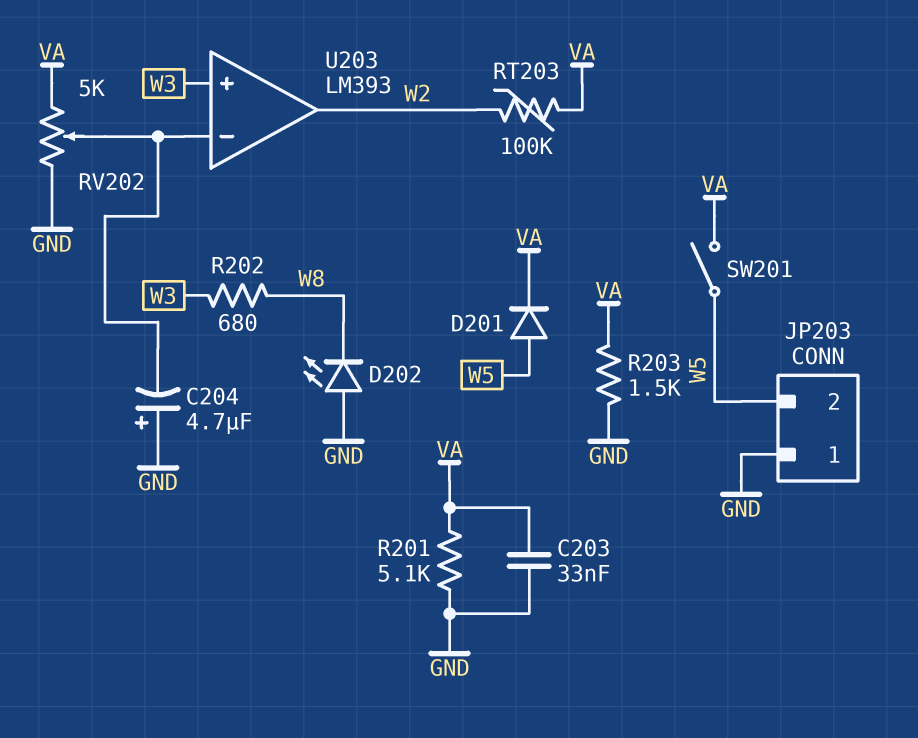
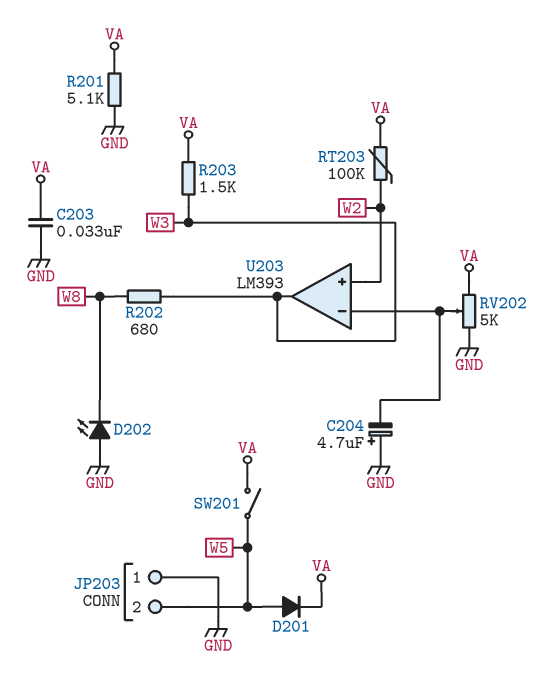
R203: 1.5k (GND, VA) -> 1.5k (VA, W3)
U203 pin in+: W3 -> W2
U203 pin out: W2 -> W3

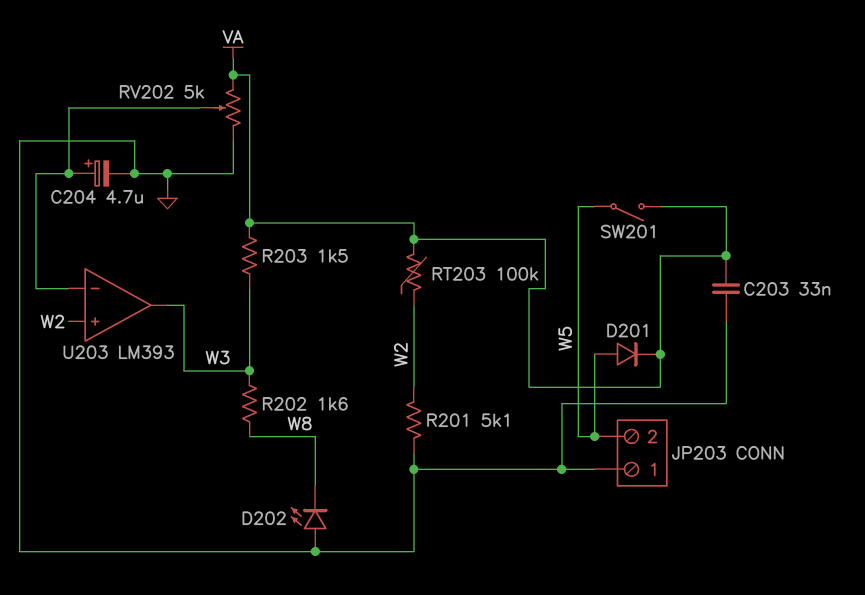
C204: 4.7uF (plus GND, minus U203/in-) -> 4.7uF (plus U203/in-, minus GND)
R201: 5.1k (GND, VA) -> 5.1k (GND, W2)
R202: 680 (W3, W8) -> 1.6k (W3, W8)

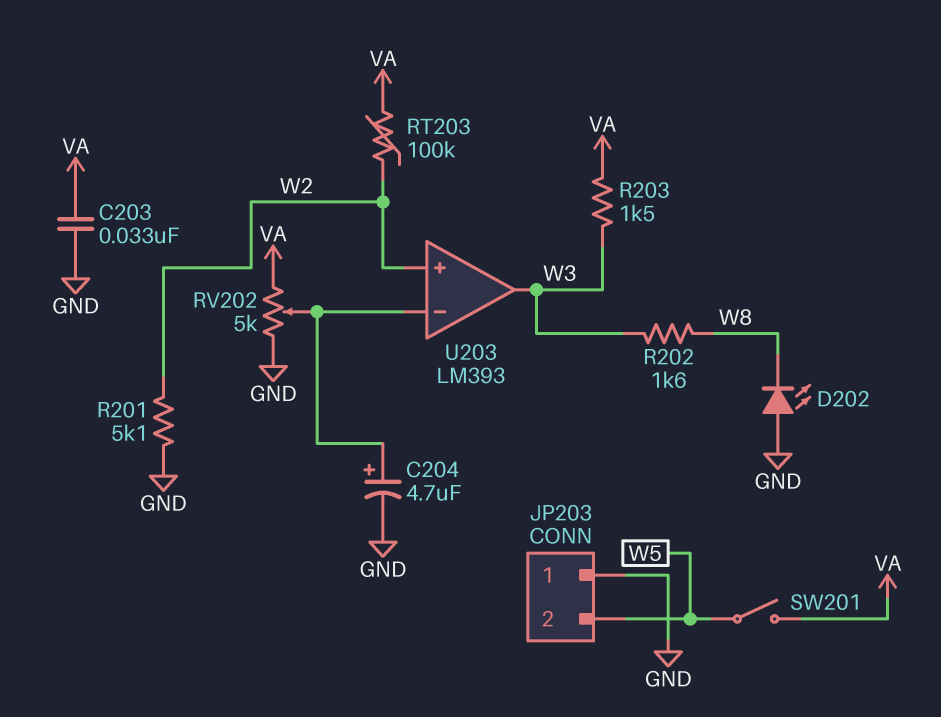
D201: diode (A W5, K VA) -> none

